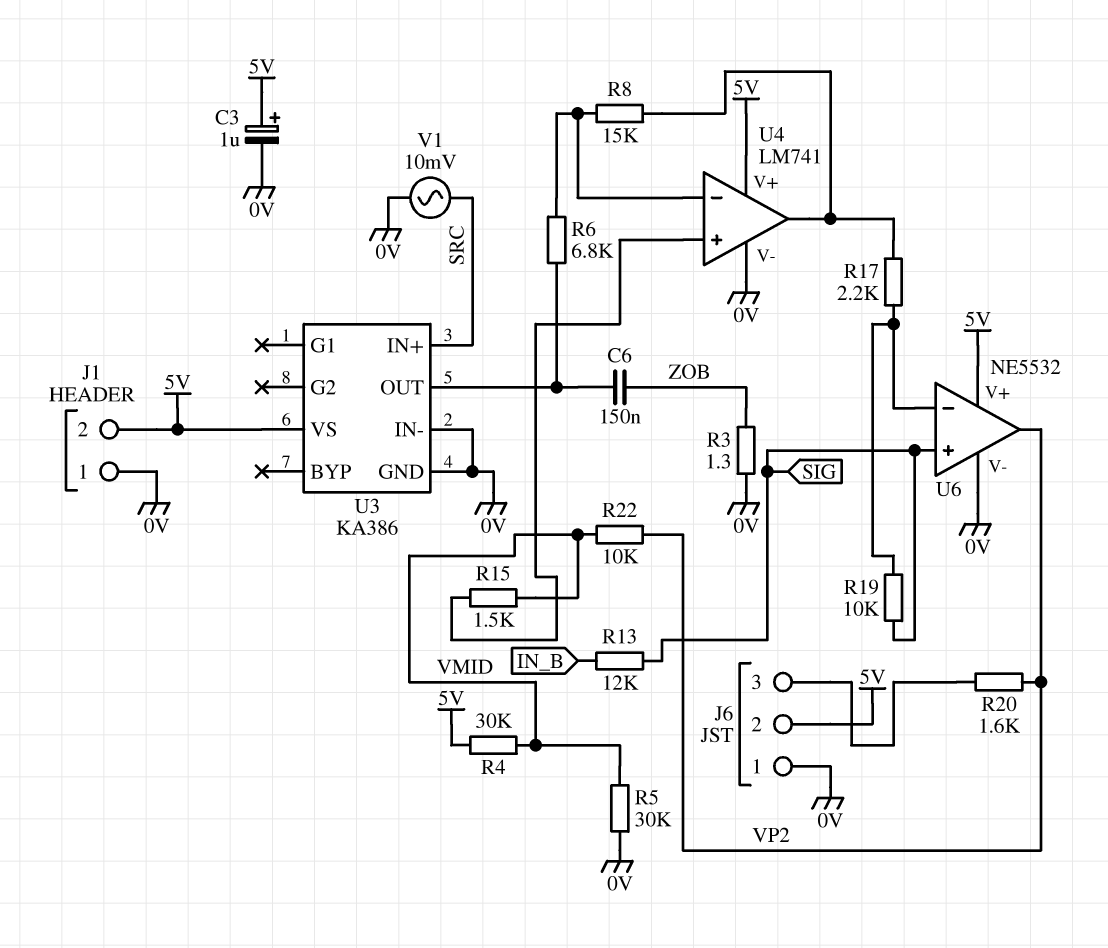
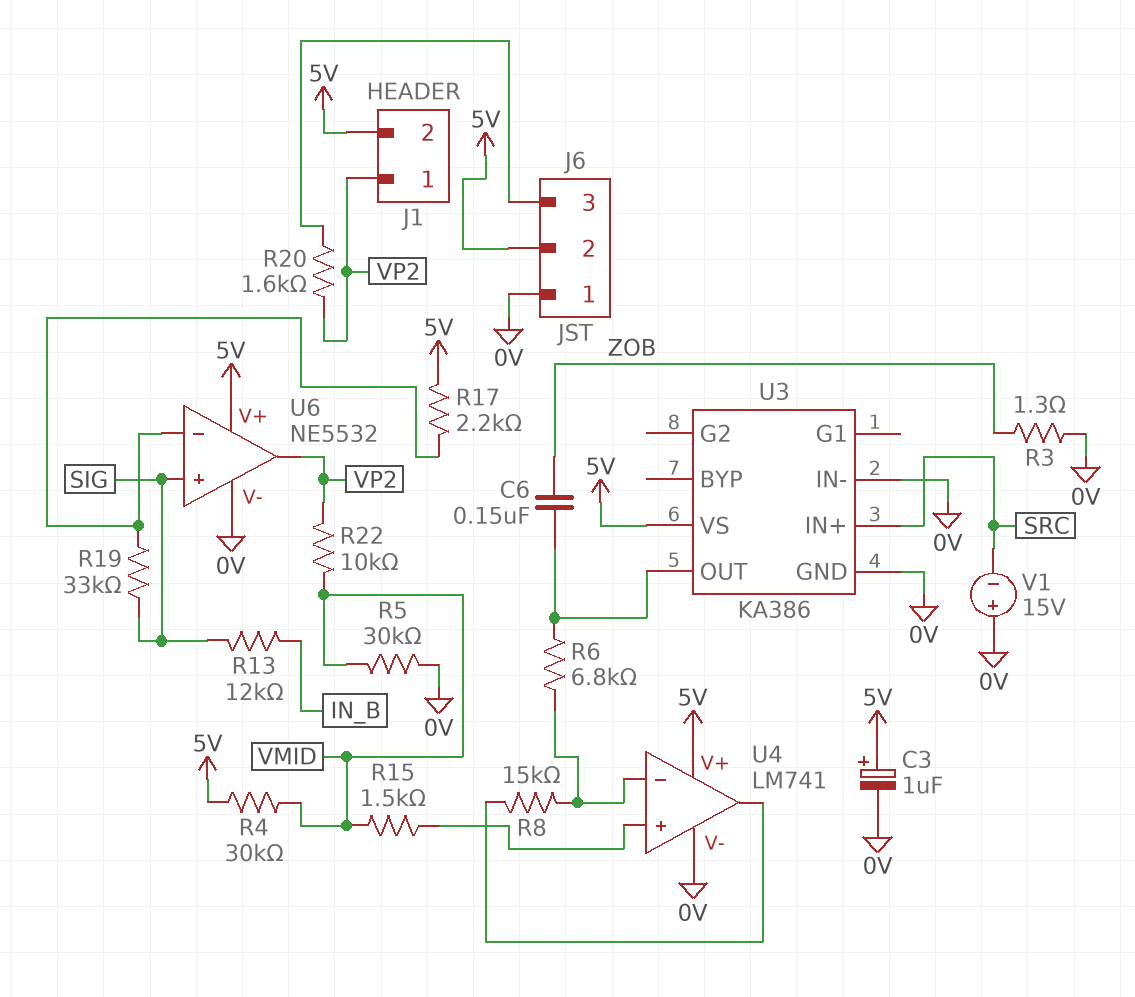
J1 pin 1: 0V -> VP2
R17: 2.2k (U4/out, U6/in-) -> 2.2k (5V, U6/in-)
R19: 10k (SIG, U6/in-) -> 33k (SIG, U6/in-)
V1: AC 10mV (0V, SRC) -> 15V (plus 0V, minus SRC)

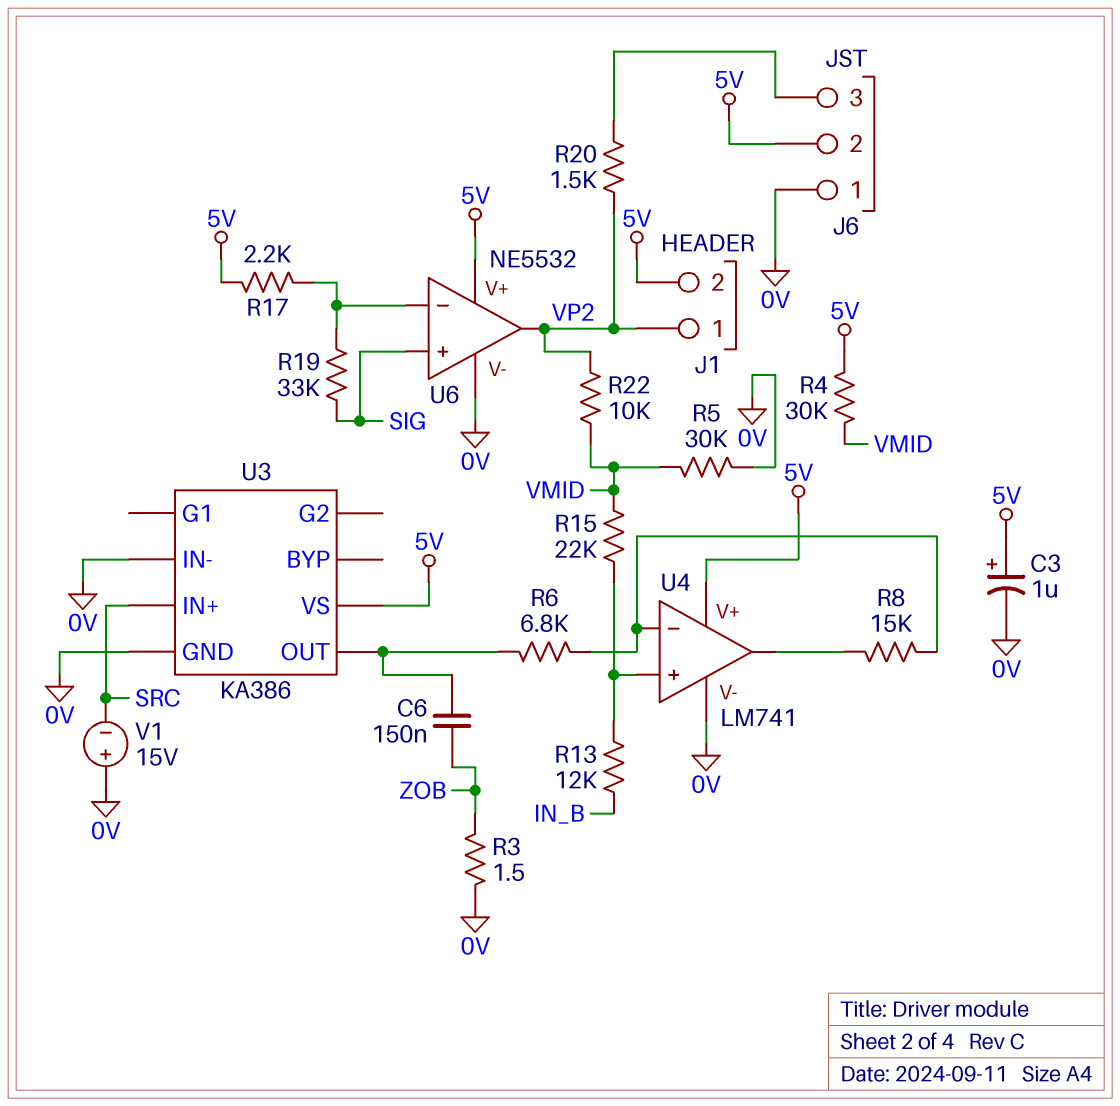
R3: 1.3 (0V, ZOB) -> 1.5 (0V, ZOB)
R13: 12k (IN_B, SIG) -> 12k (IN_B, U4/in+)
R15: 1.5k (U4/in+, VMID) -> 22k (U4/in+, VMID)
R20: 1.6k (J6/3, VP2) -> 1.5k (J6/3, VP2)

